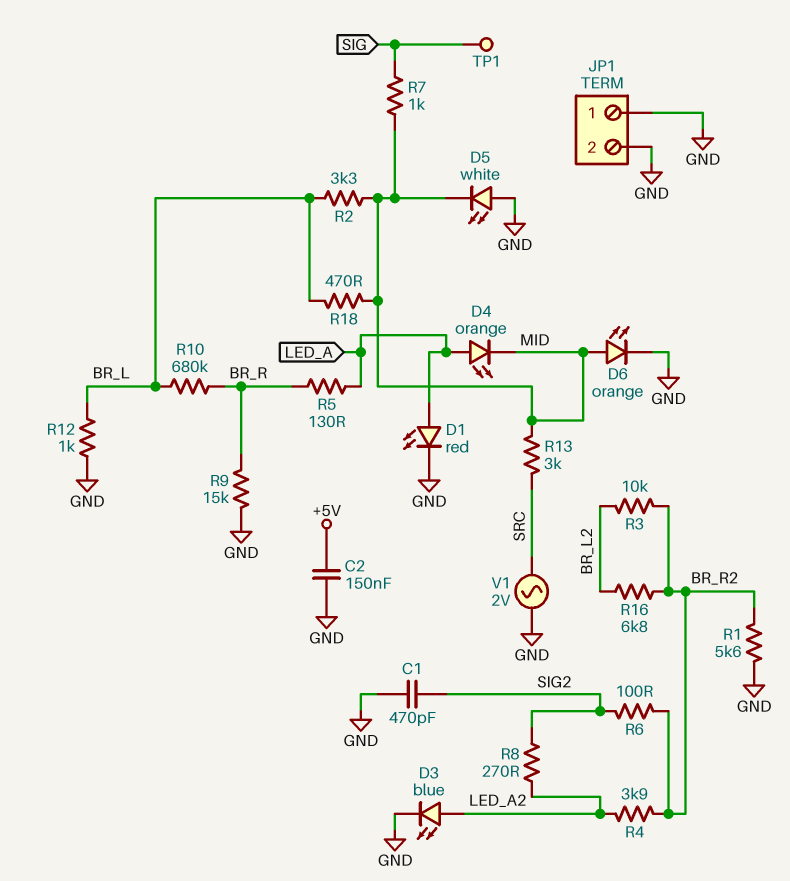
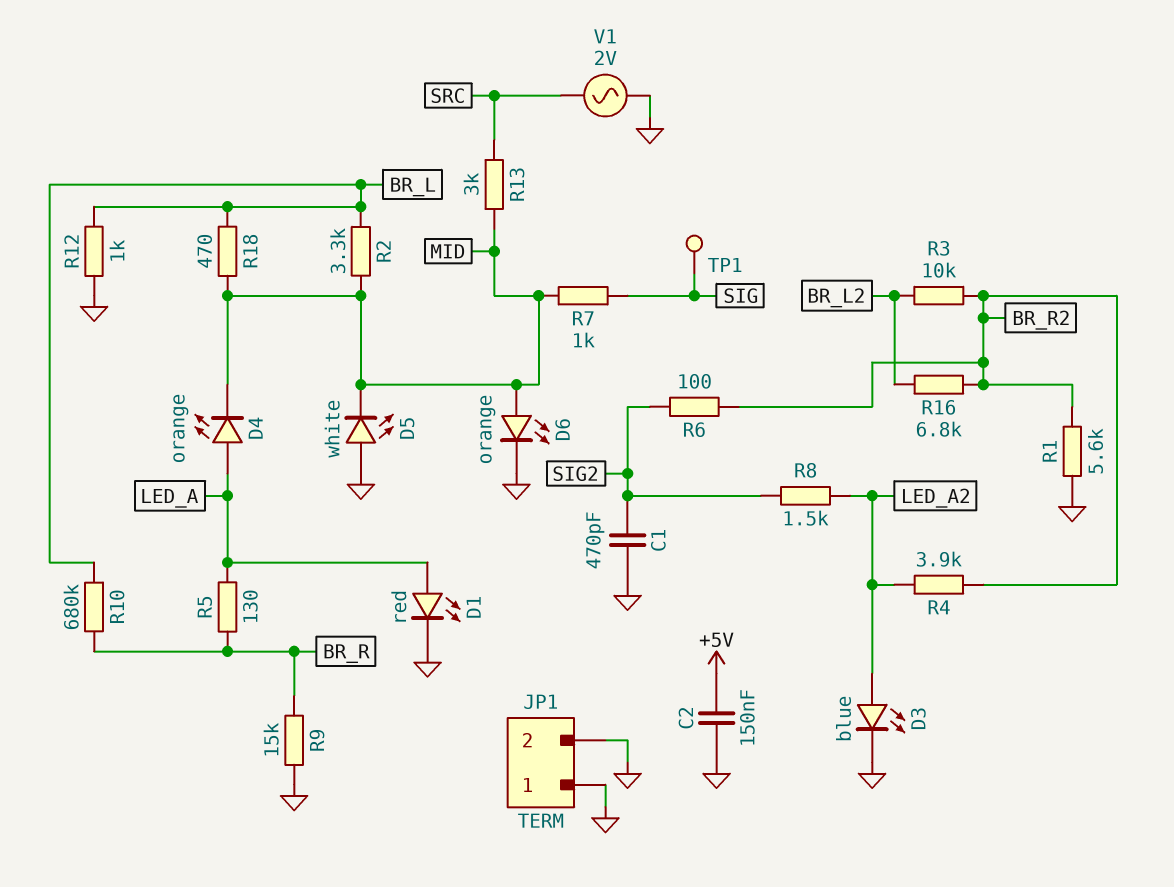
R8: 270 (LED_A2, SIG2) -> 1.5k (LED_A2, SIG2)

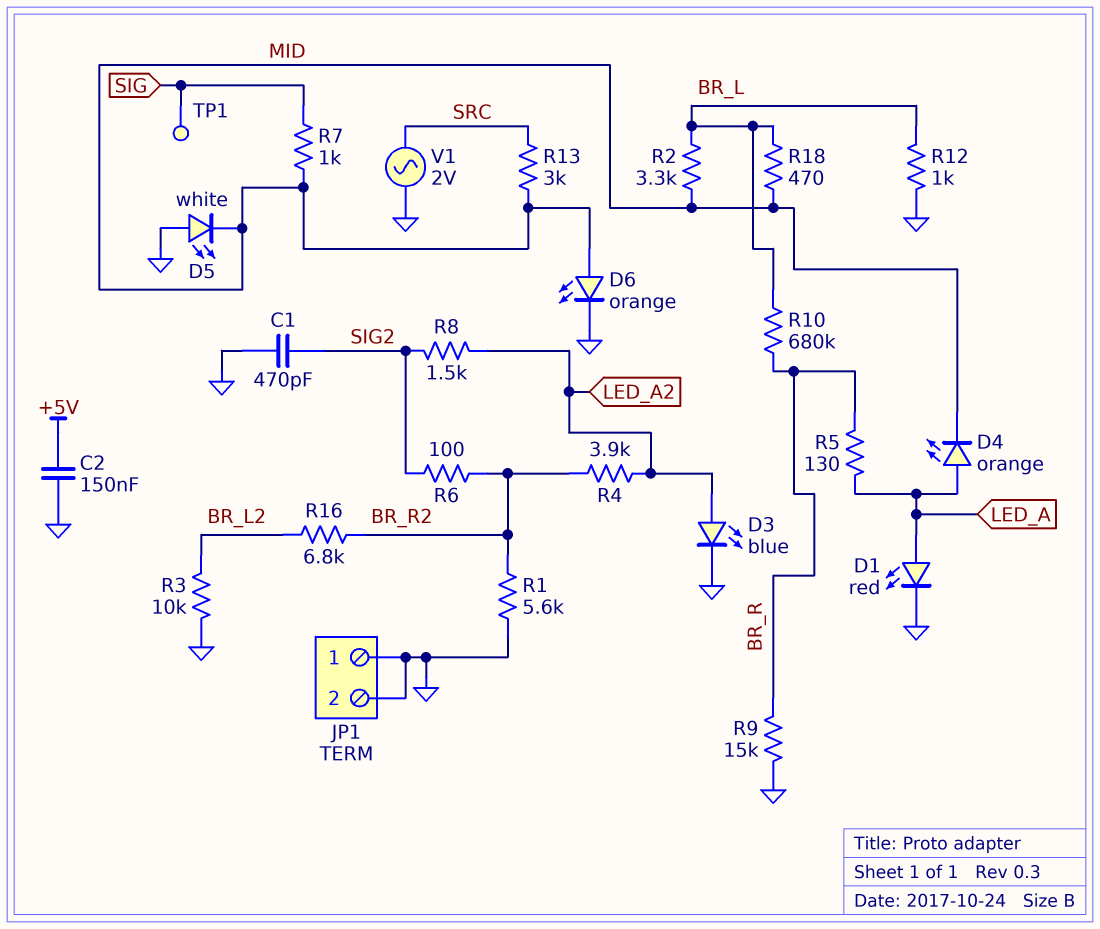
R3: 10k (BR_L2, BR_R2) -> 10k (BR_L2, GND)

